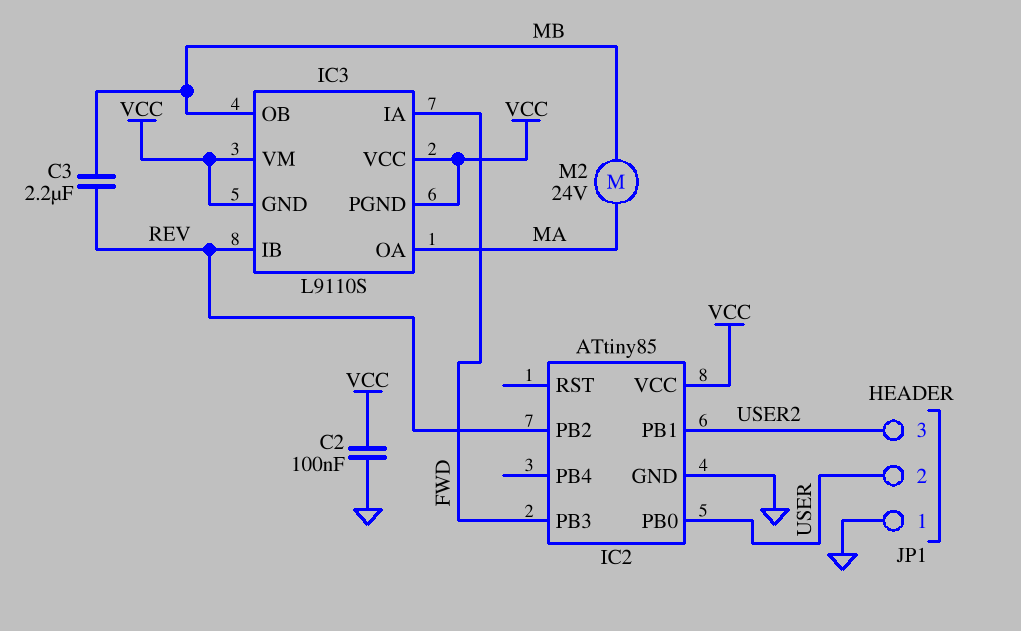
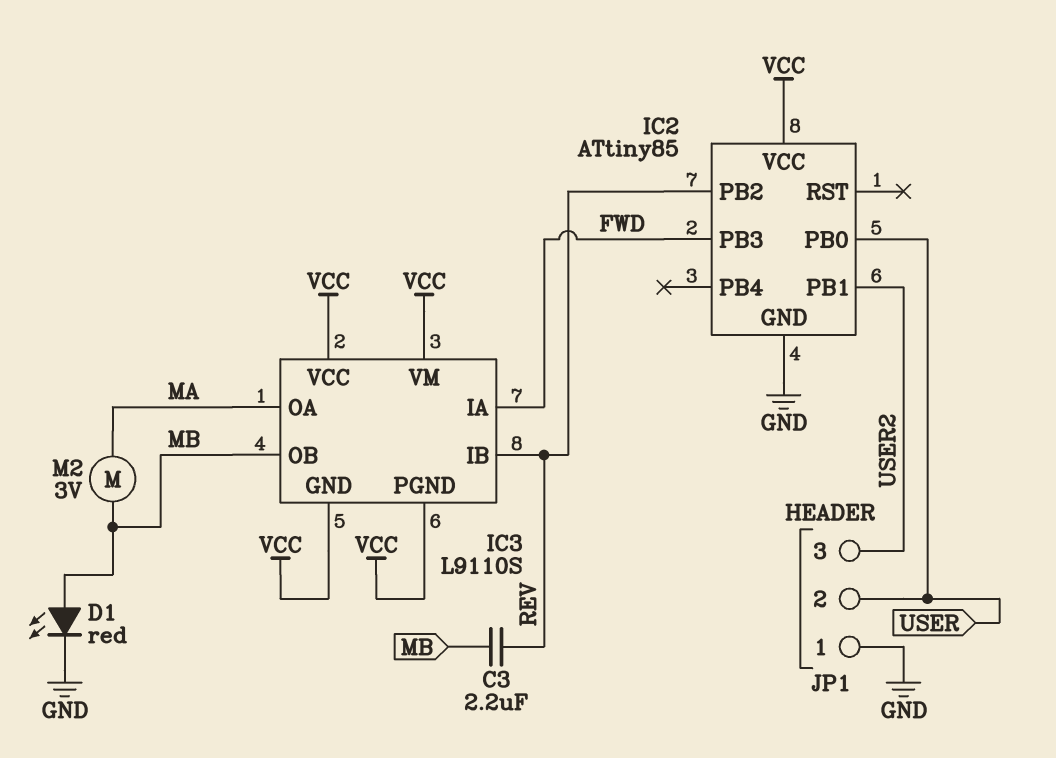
C2: 100nF (GND, VCC) -> none
D1: none -> LED red (A MB, K GND)
M2: motor 24V (MA, MB) -> motor 3V (MA, MB)

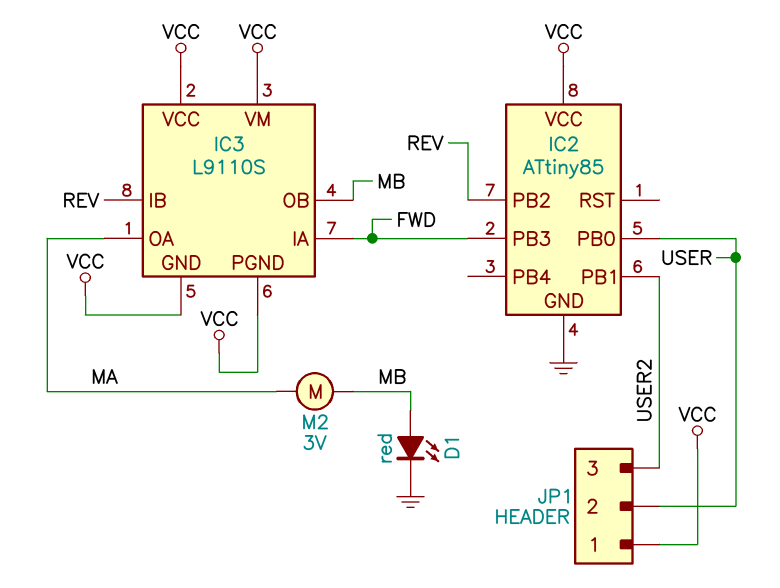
C3: 2.2uF (MB, REV) -> none
JP1 pin 1: GND -> VCC

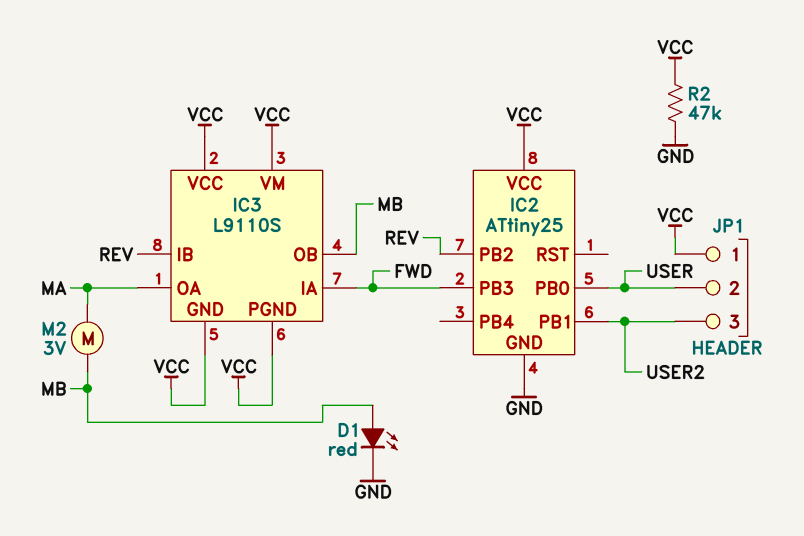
IC2: ATtiny85 -> ATtiny25
R2: none -> 47k (GND, VCC)

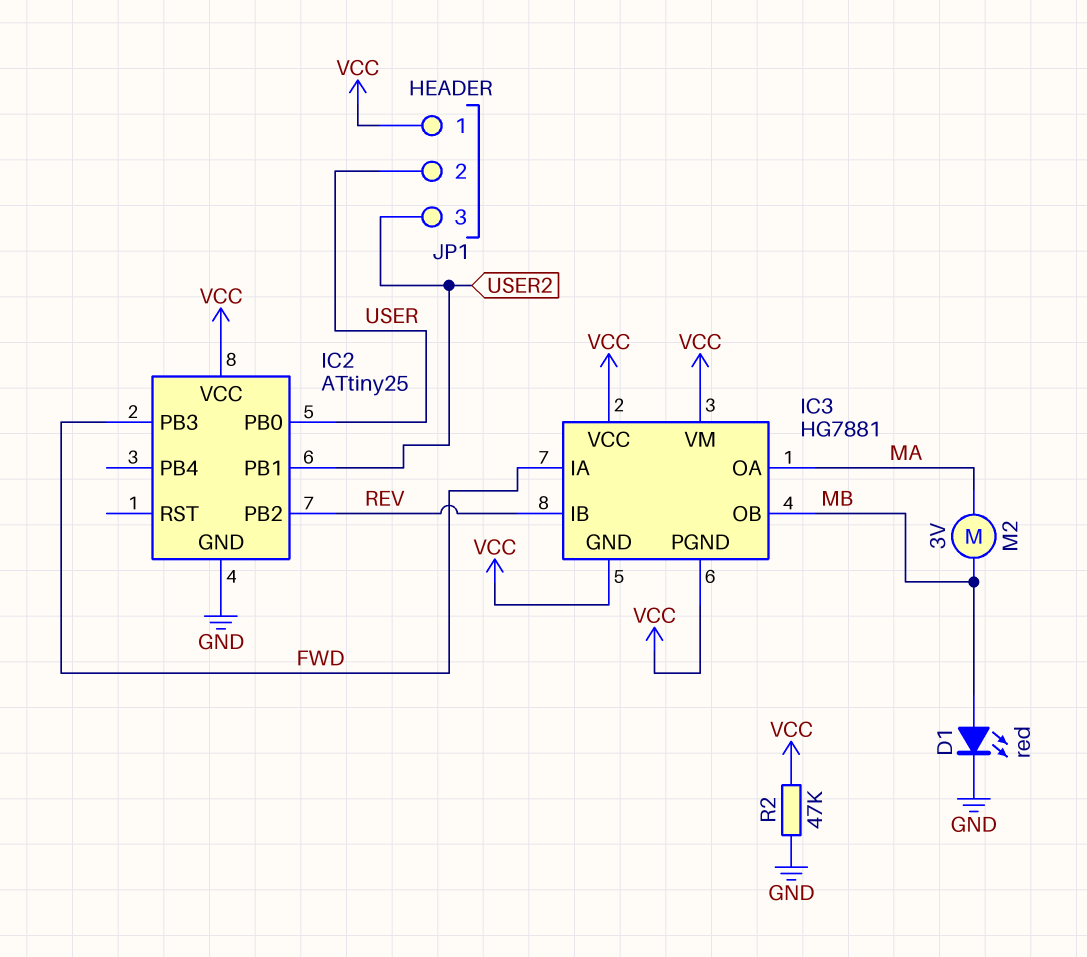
IC3: L9110S -> HG7881

